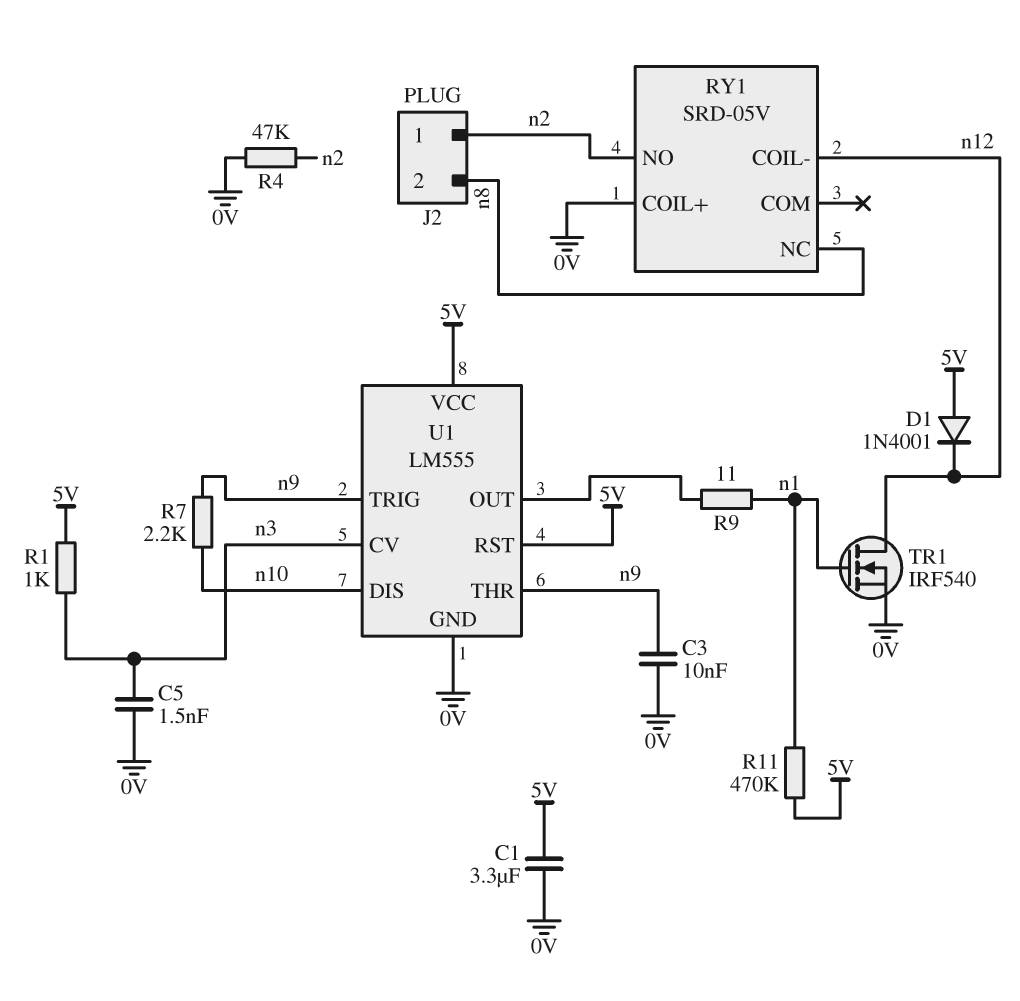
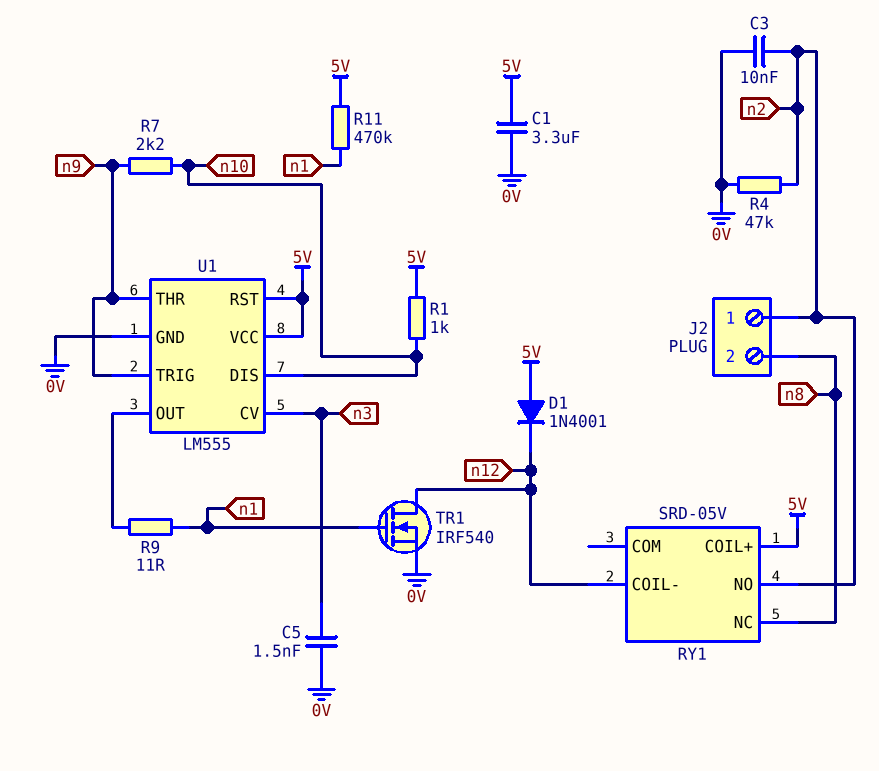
C3: 10nF (0V, n9) -> 10nF (0V, n2)
R1: 1k (5V, n3) -> 1k (5V, n10)
RY1 pin COIL+: 0V -> 5V

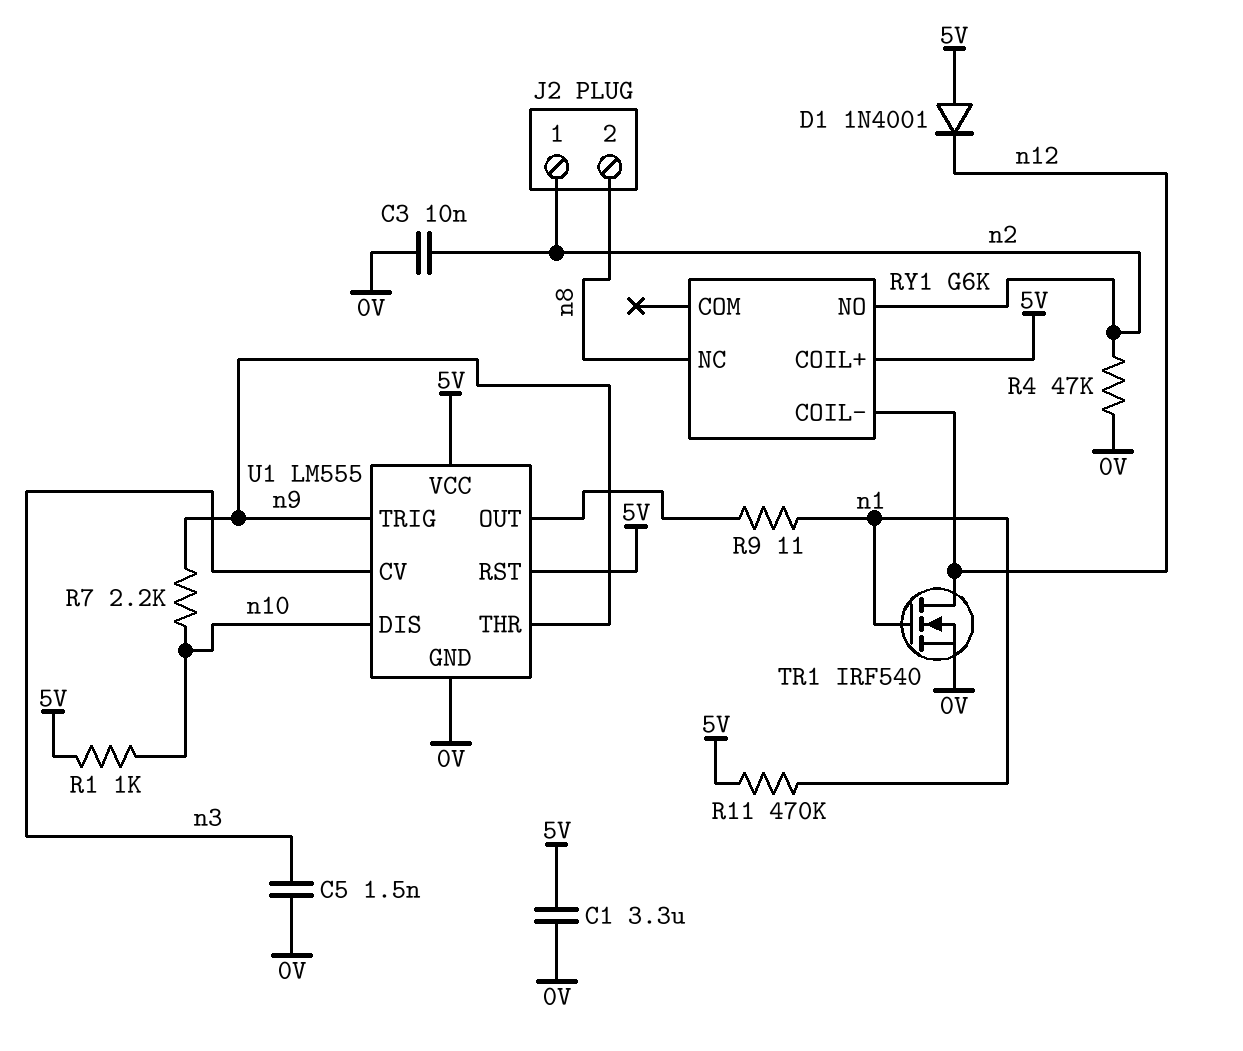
RY1: SRD-05V -> G6K

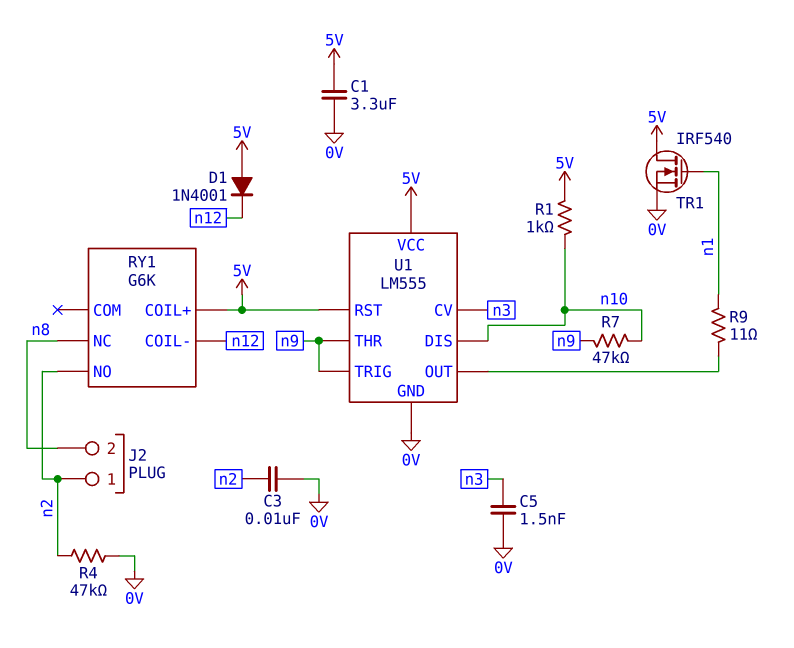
R7: 2.2k (n9, n10) -> 47k (n9, n10)
R11: 470k (5V, n1) -> none
TR1: NMOS IRF540 (G n1, D n12, S 0V) -> NMOS IRF540 (G n1, D 5V, S 0V)

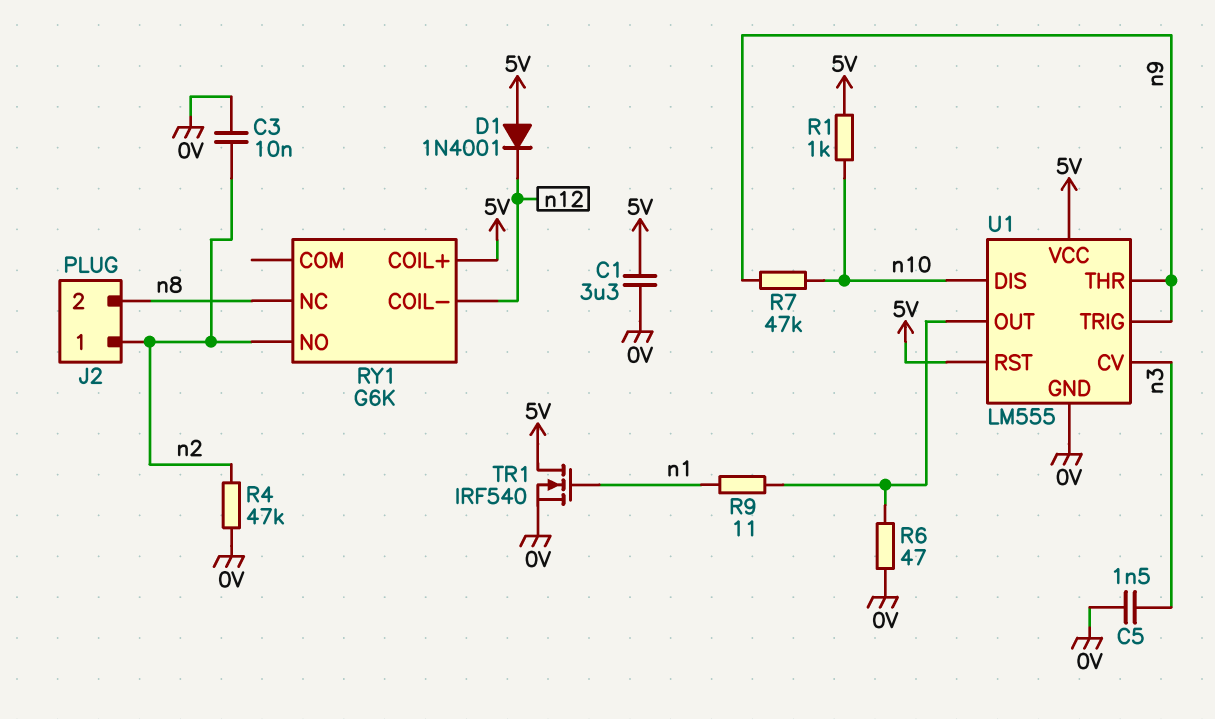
R6: none -> 47 (0V, U1/OUT)

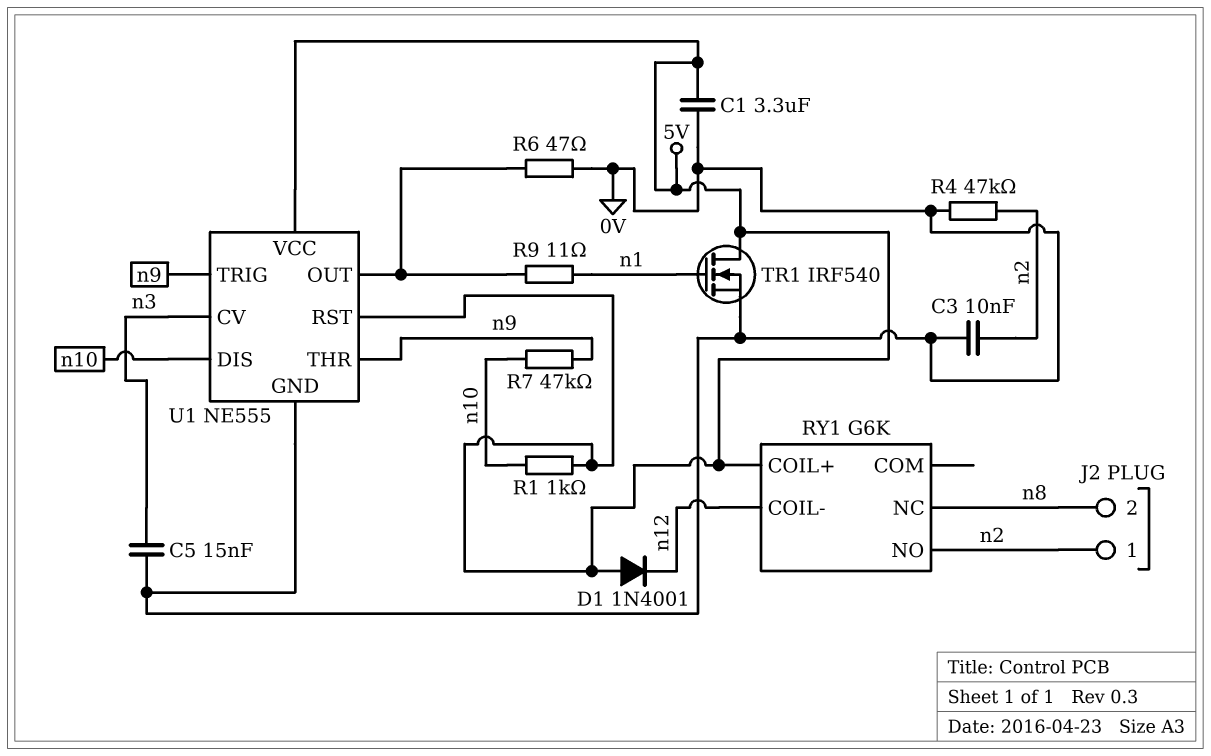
C5: 1.5nF (0V, n3) -> 15nF (0V, n3)
U1: LM555 -> NE555

